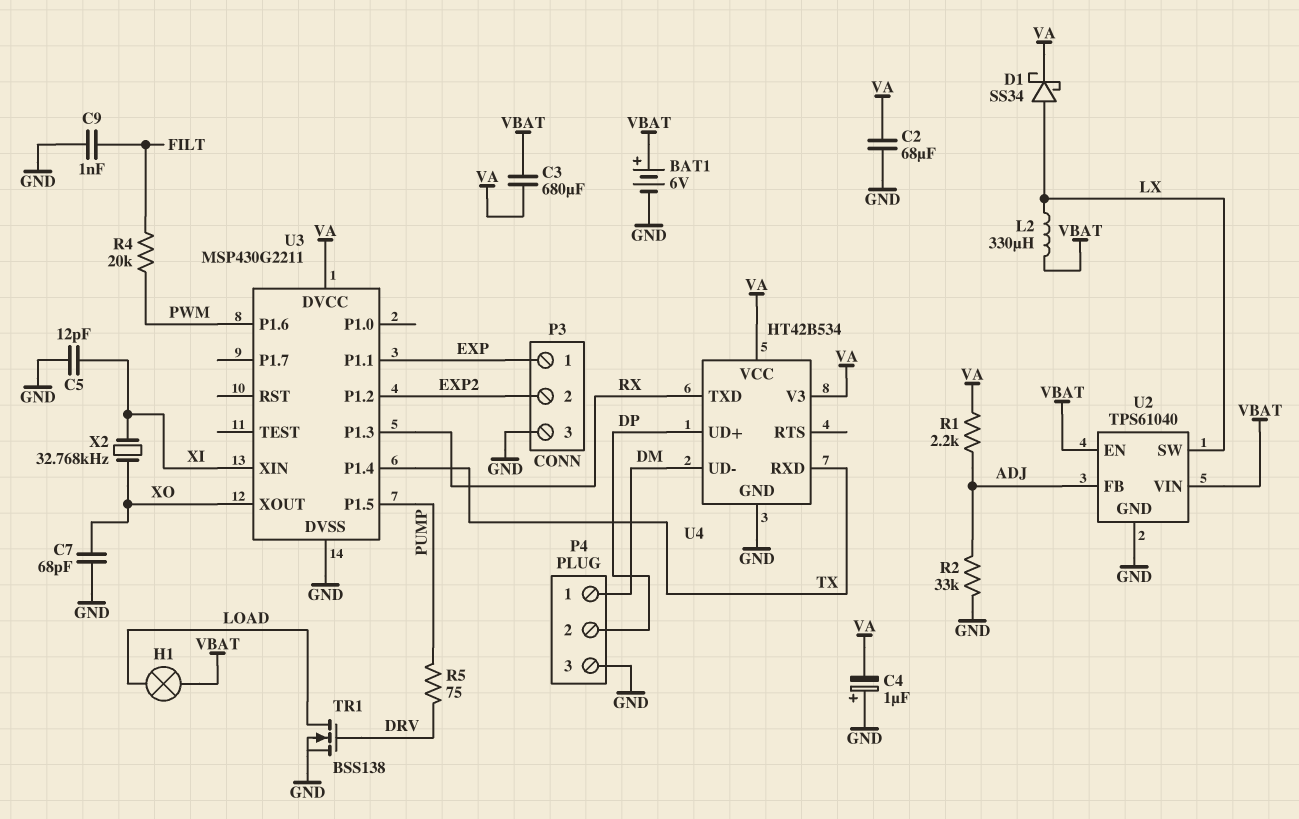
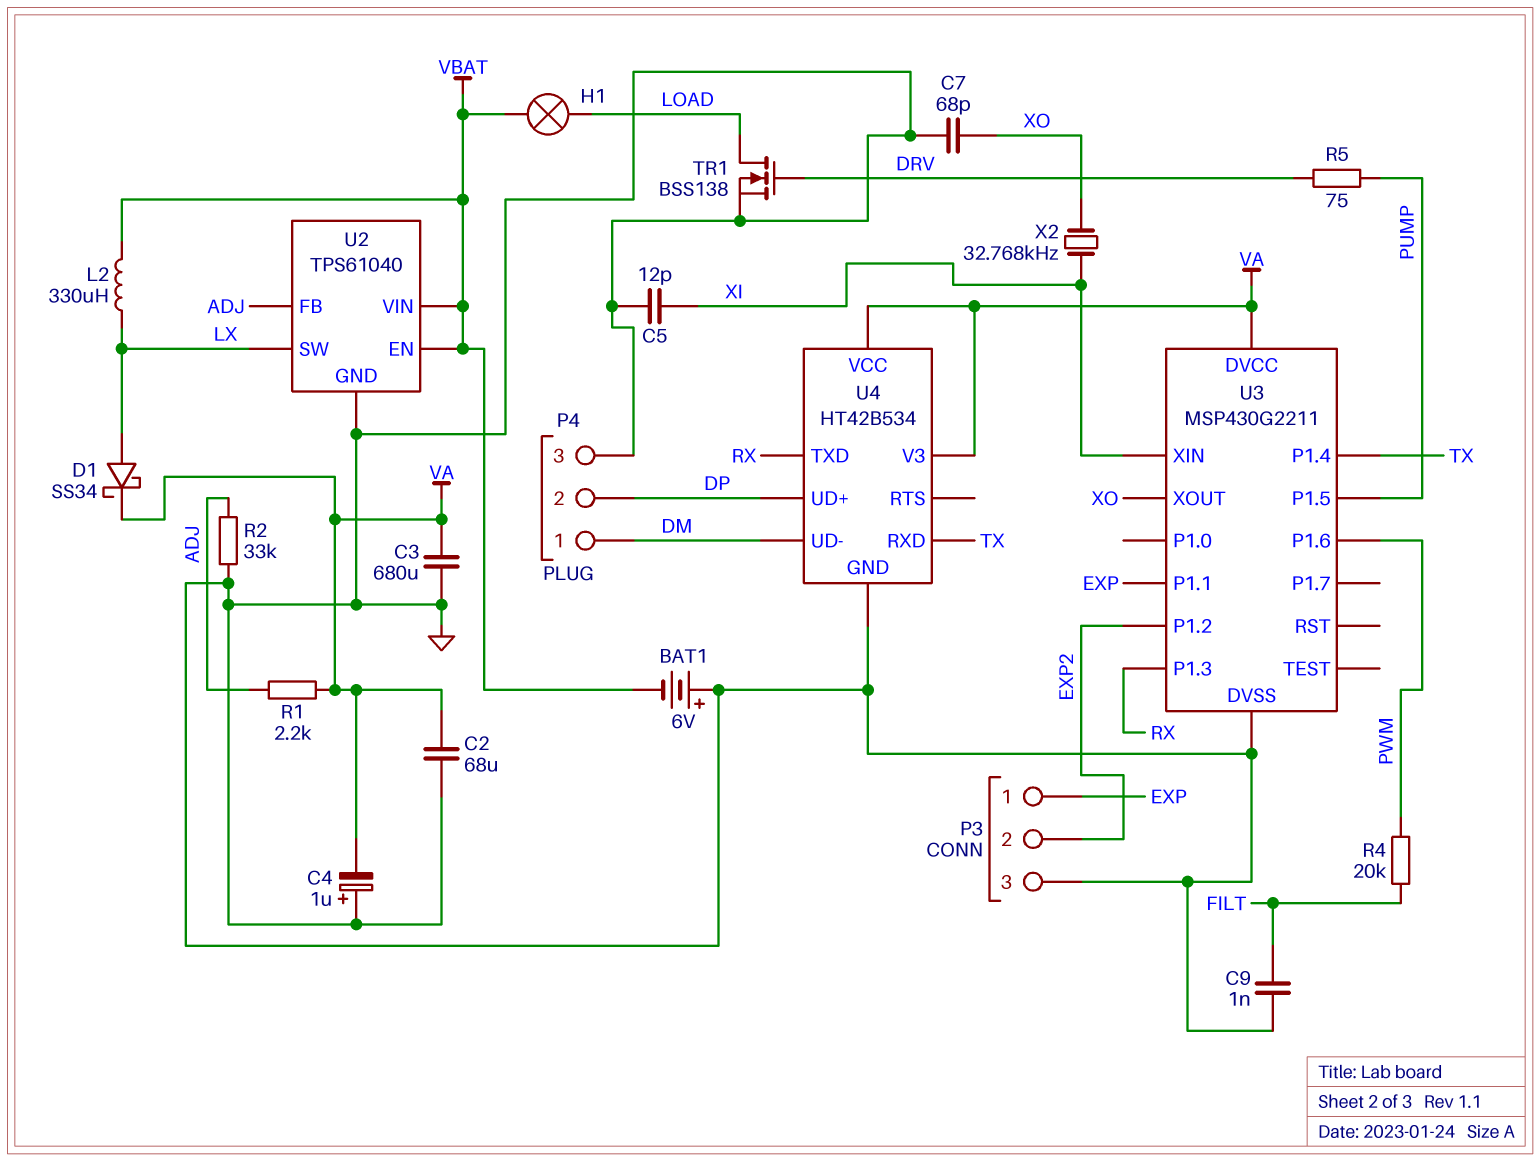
BAT1: 6V (plus VBAT, minus GND) -> 6V (plus GND, minus VBAT)
C3: 680uF (VA, VBAT) -> 680uF (GND, VA)

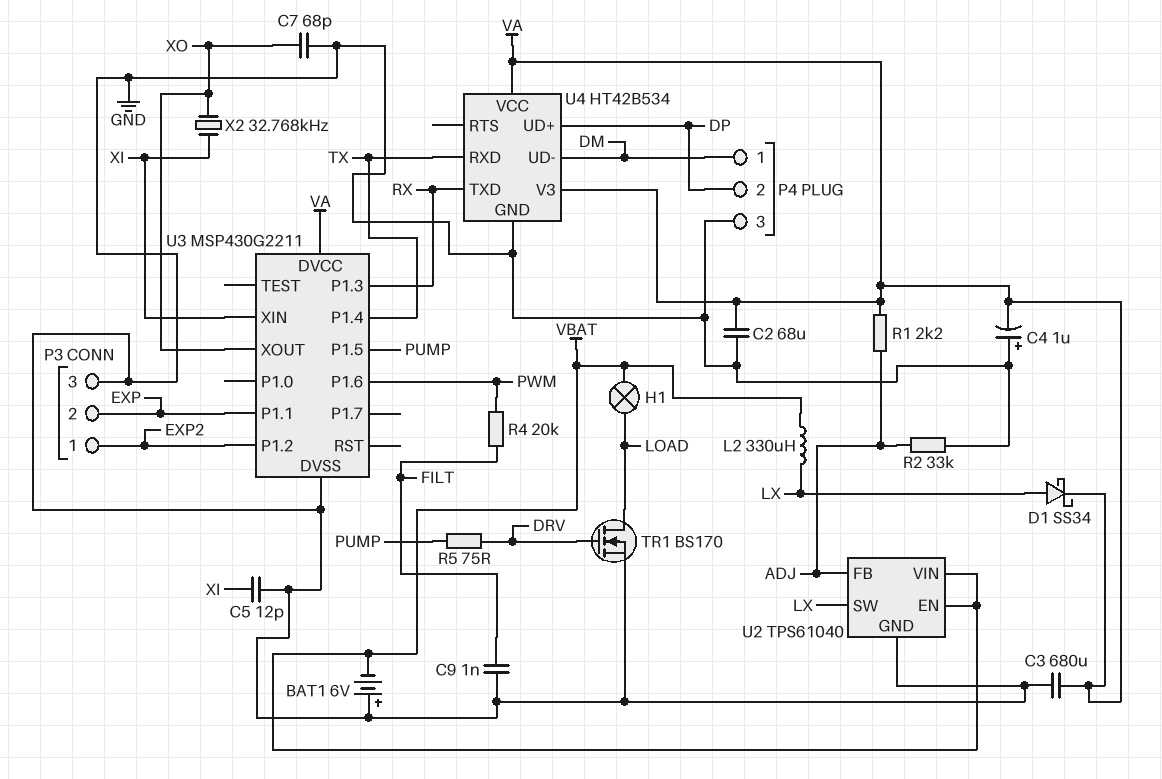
P3 pin 1: EXP -> EXP2
P3 pin 2: EXP2 -> EXP
TR1: NMOS BSS138 (G DRV, D LOAD, S GND) -> NMOS BS170 (G DRV, D LOAD, S GND)

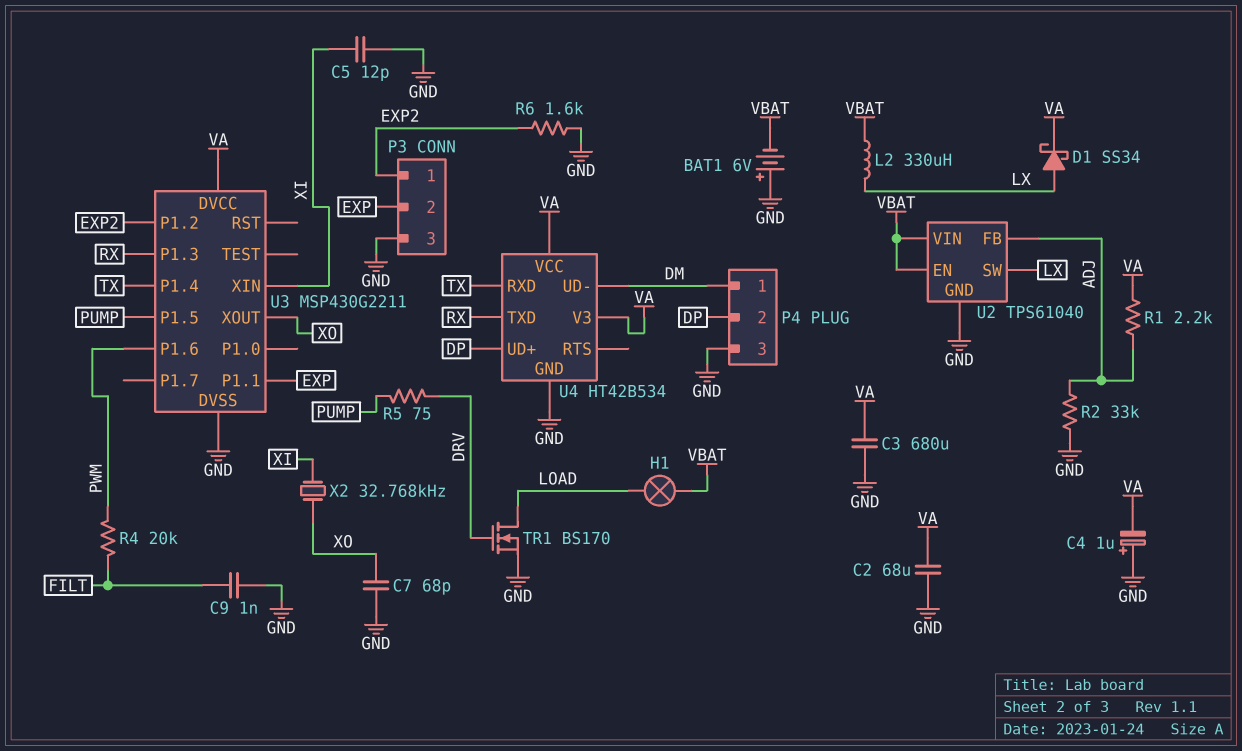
R6: none -> 1.6k (EXP2, GND)

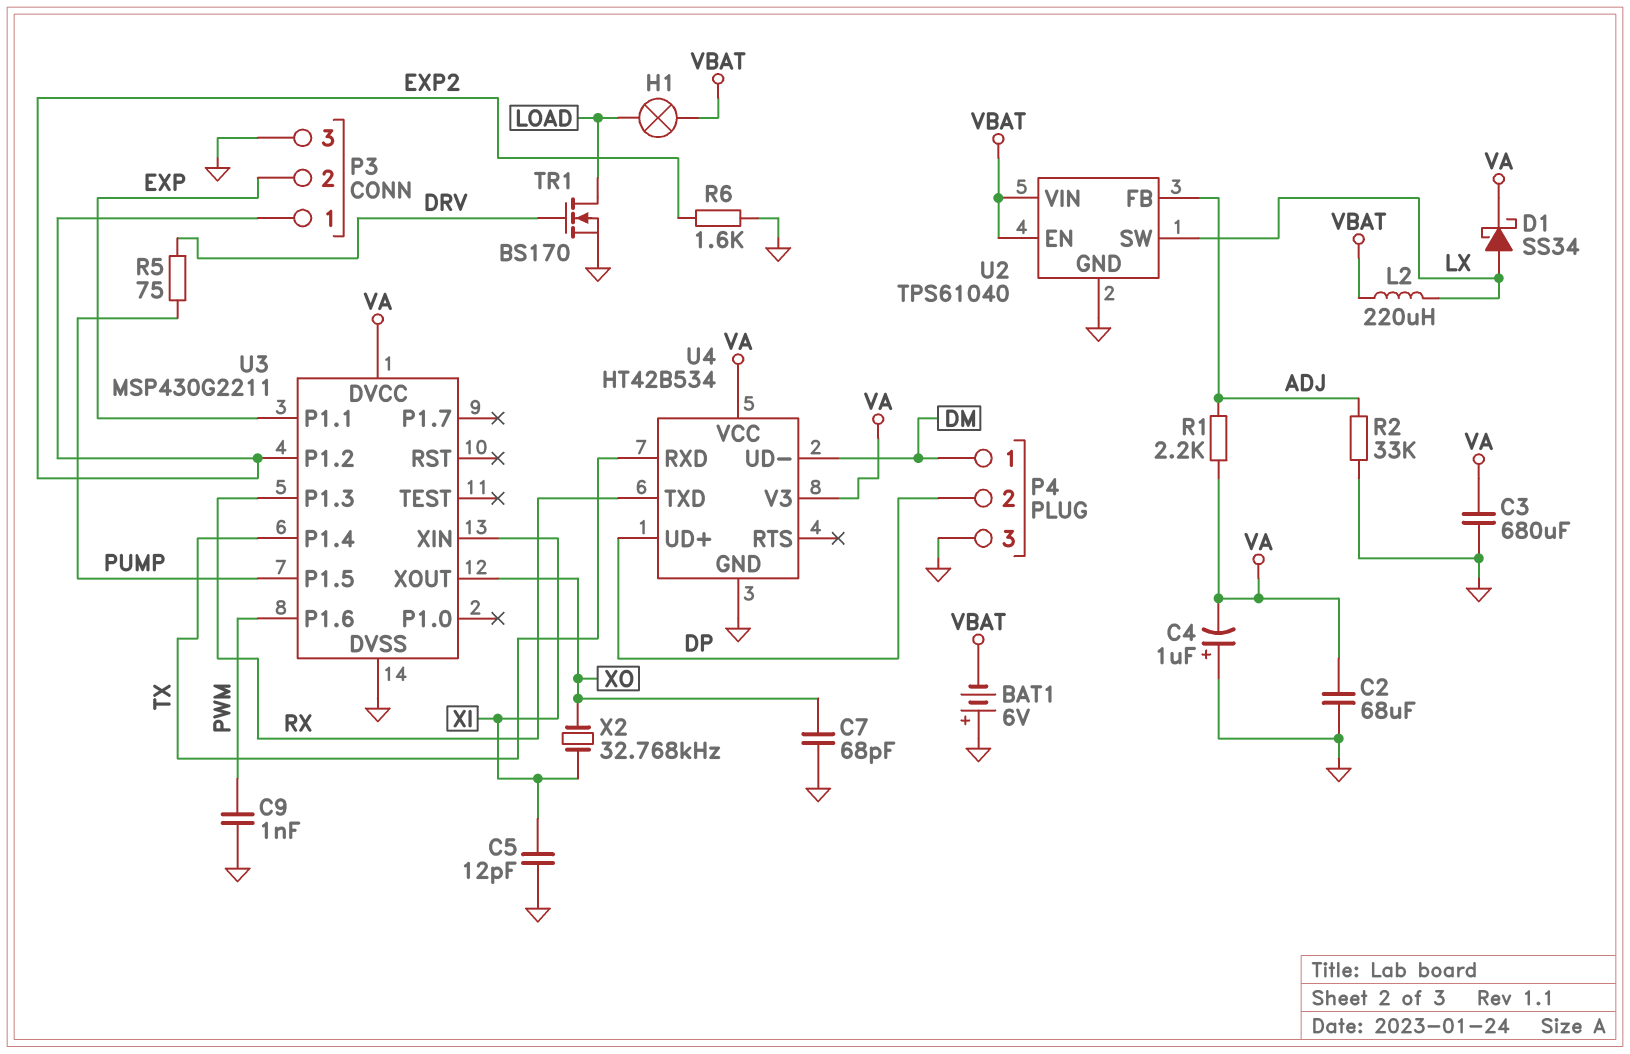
C9: 1nF (FILT, GND) -> 1nF (GND, PWM)
L2: 330uH (LX, VBAT) -> 220uH (LX, VBAT)
R4: 20k (FILT, PWM) -> none

